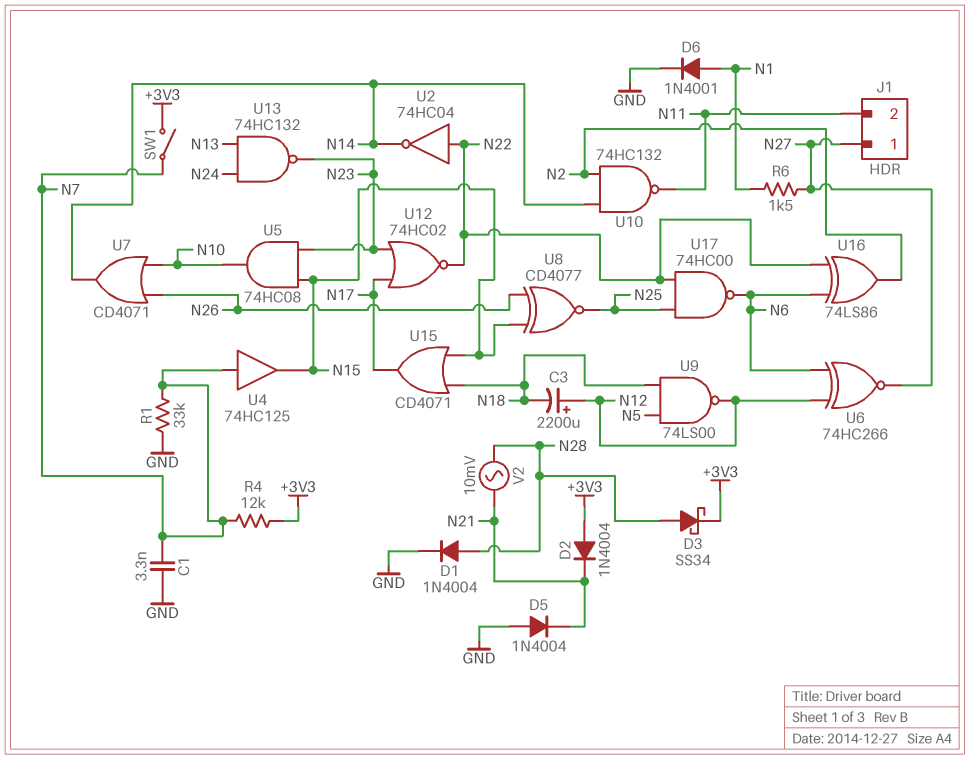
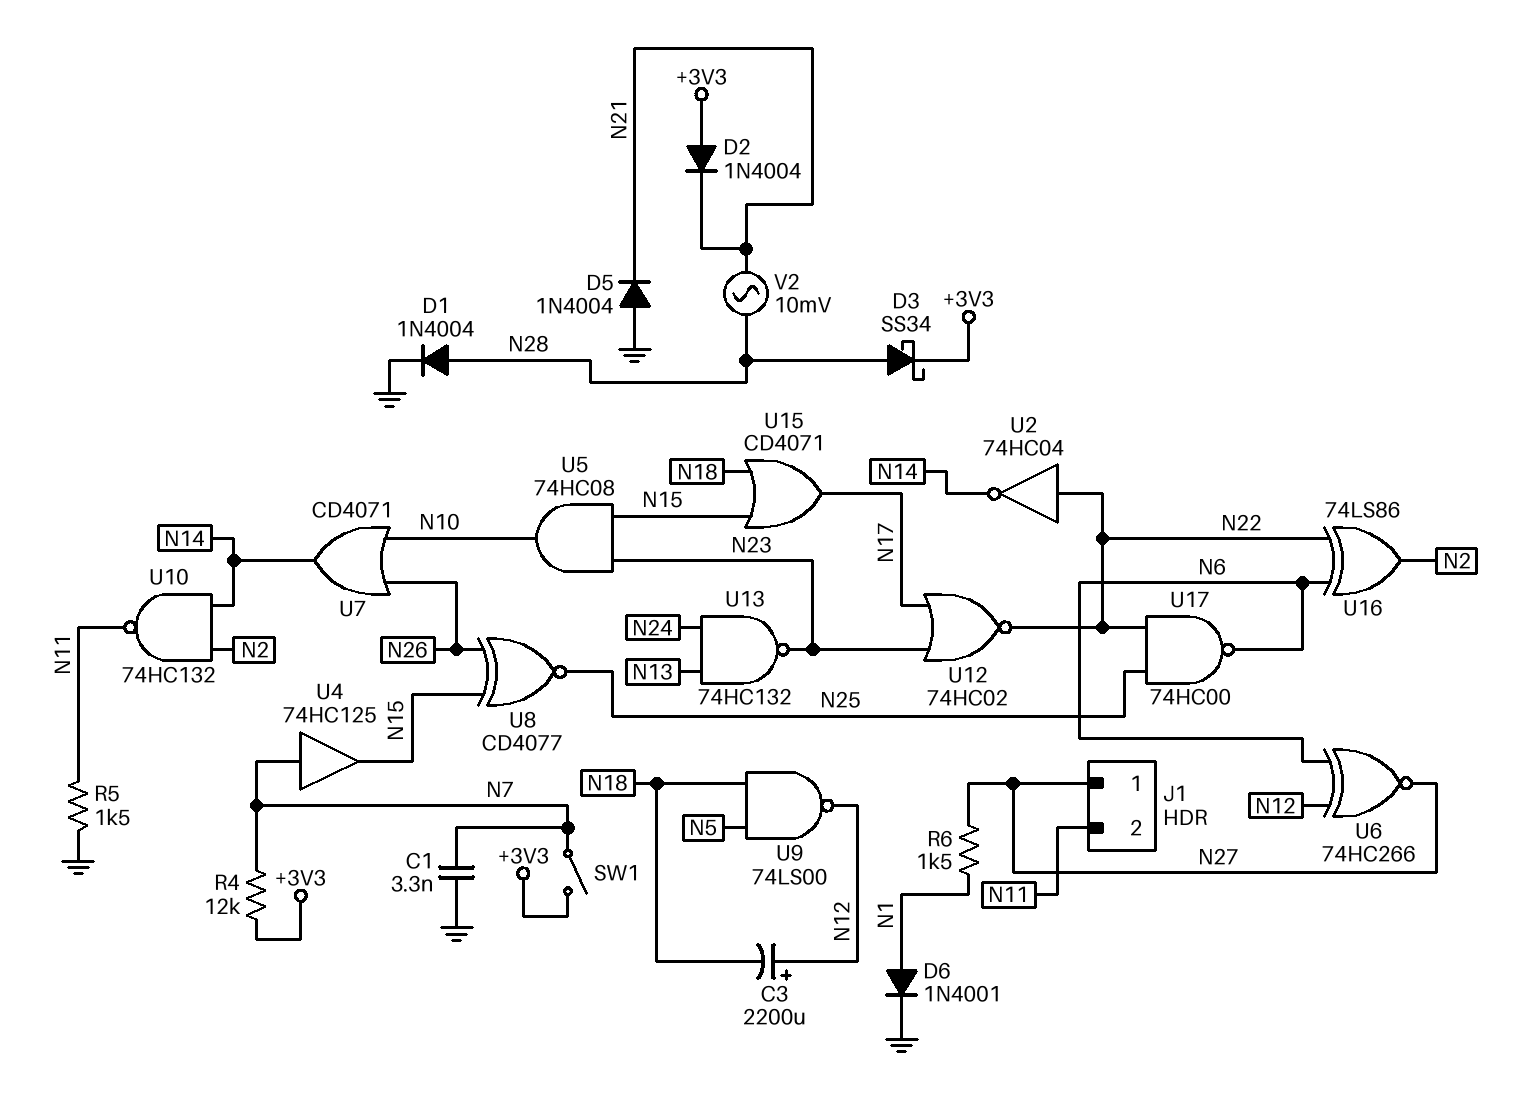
R1: 33k (GND, N7) -> none
R5: none -> 1.5k (GND, N11)

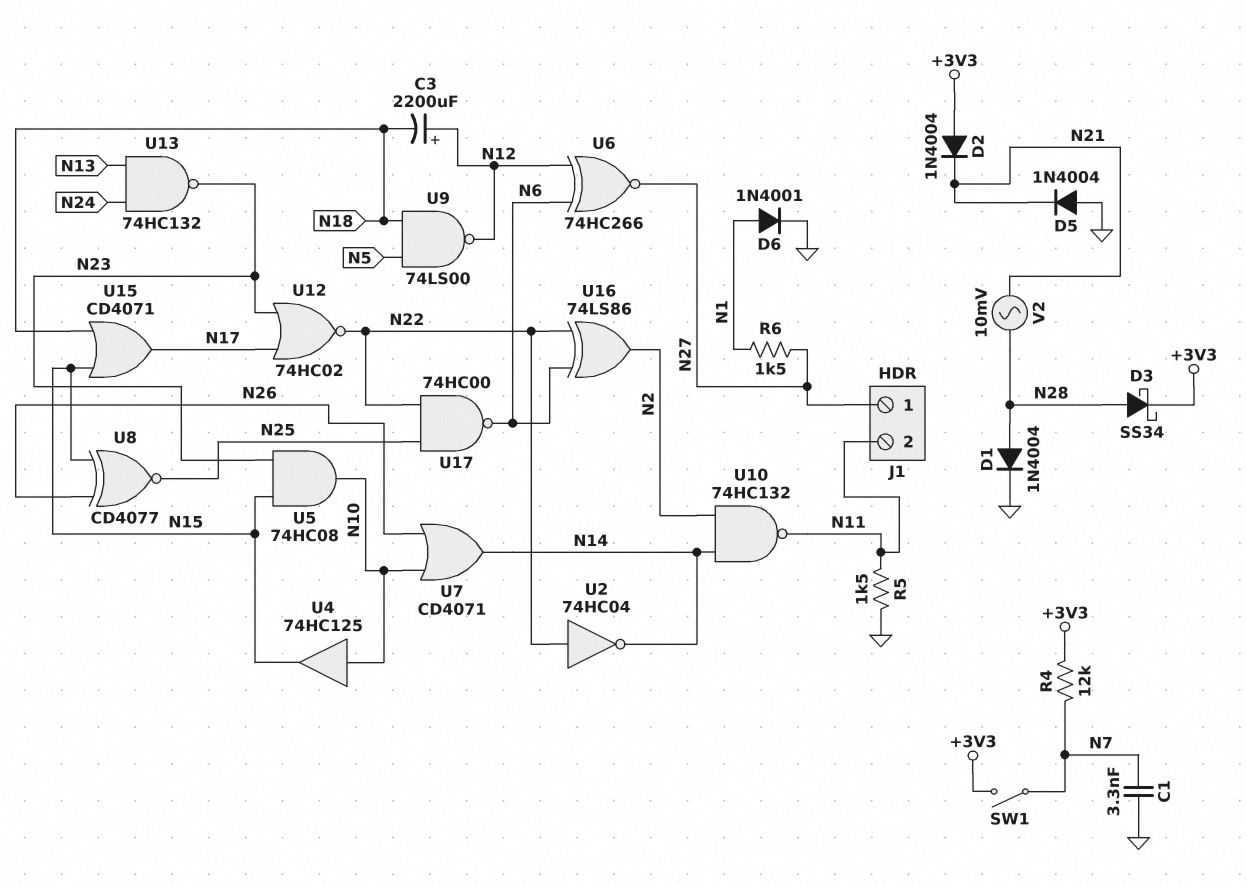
U4: buffer 74HC125 (in N7, out N15) -> buffer 74HC125 (in N10, out N15)

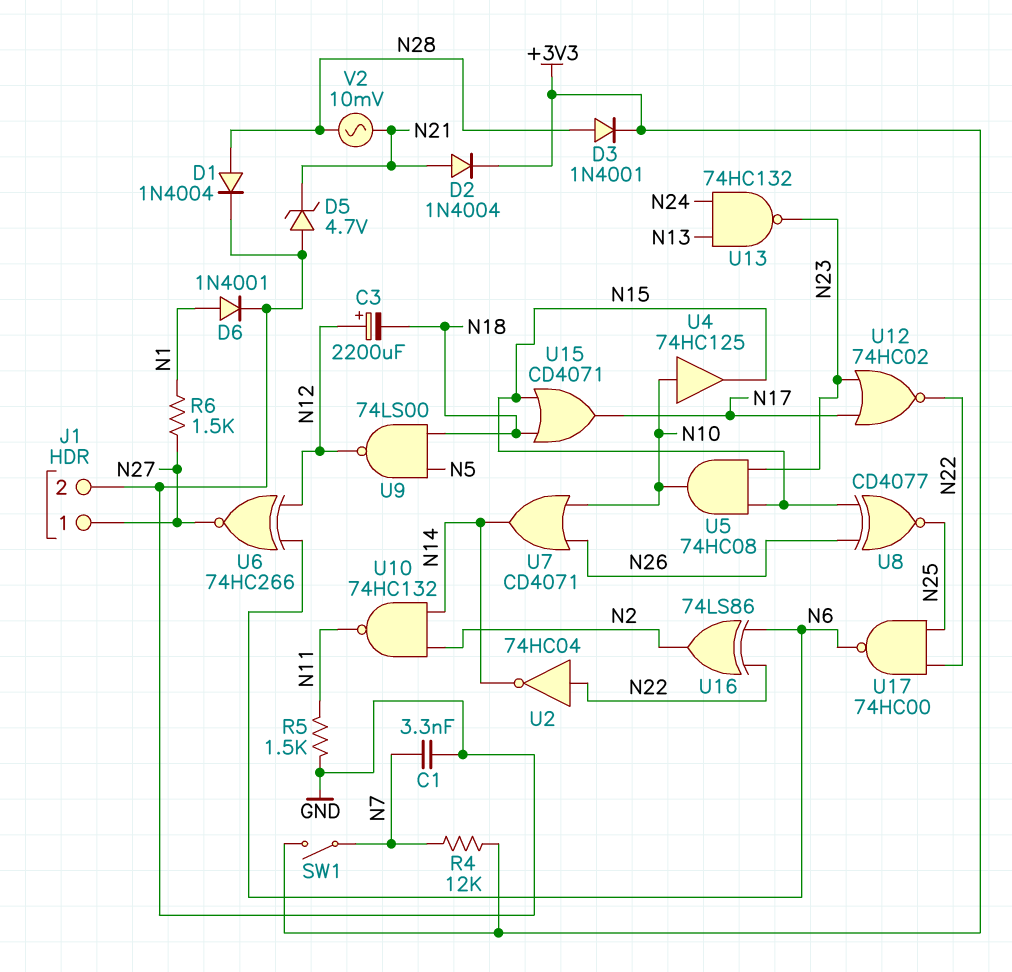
D2: diode 1N4004 (A +3V3, K N21) -> diode 1N4004 (A N21, K +3V3)
D3: schottky SS34 (A N28, K +3V3) -> diode 1N4001 (A N28, K +3V3)
D5: diode 1N4004 (A GND, K N21) -> zener 4.7V (A GND, K N21)
J1 pin 2: N11 -> GND

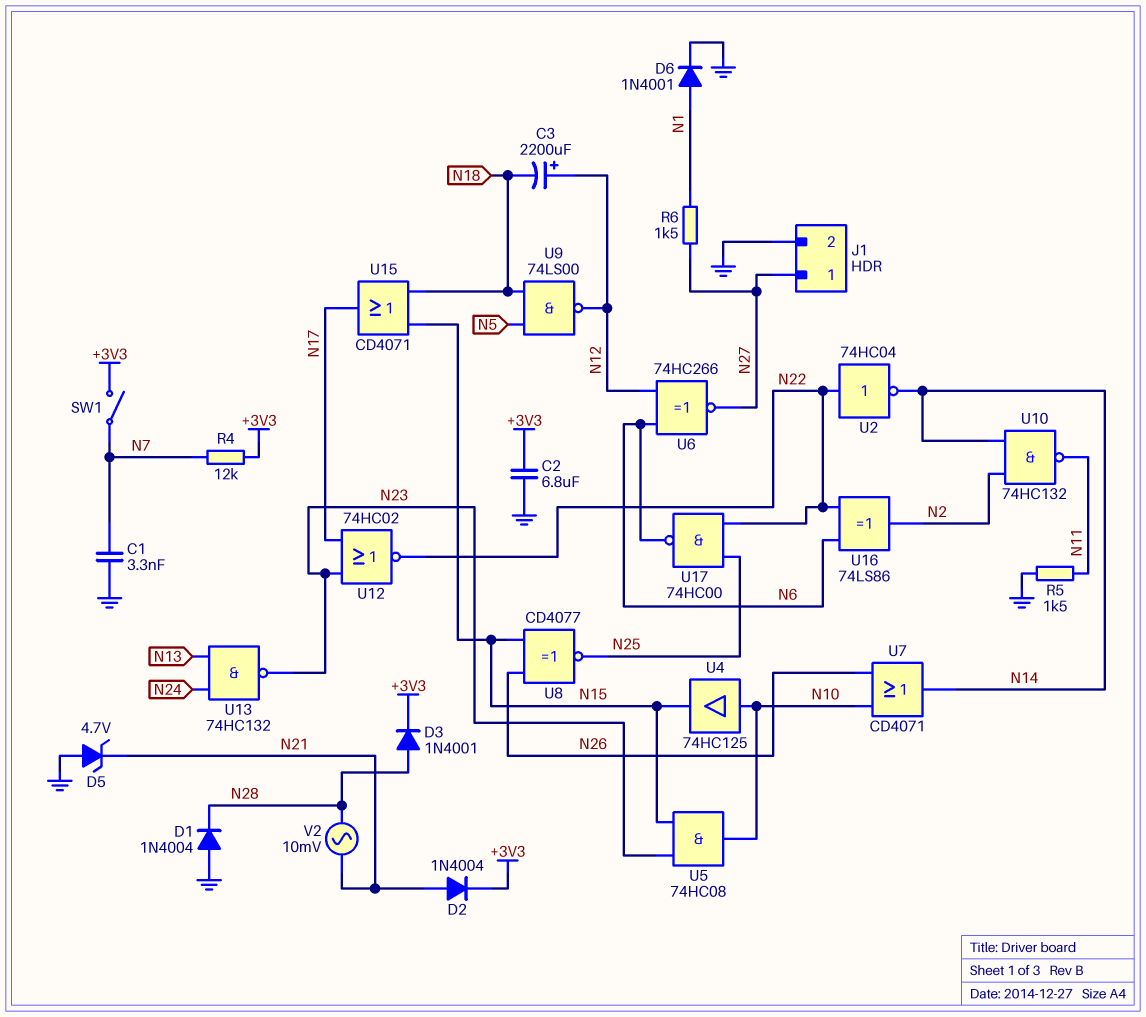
C2: none -> 6.8uF (+3V3, GND)
D1: diode 1N4004 (A N28, K GND) -> diode 1N4004 (A GND, K N28)

